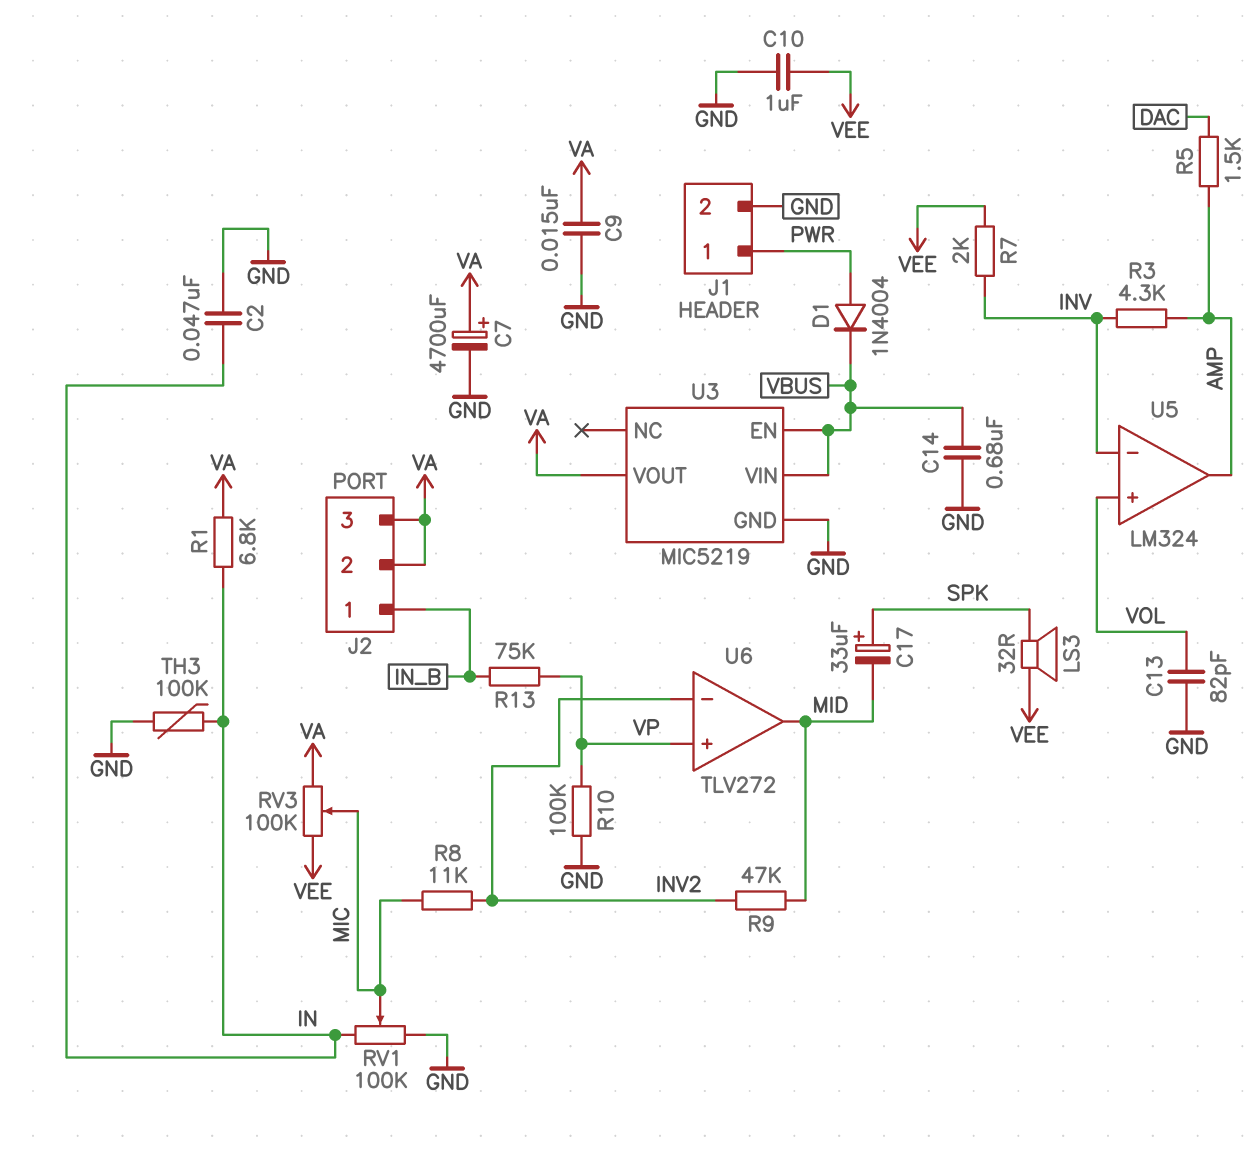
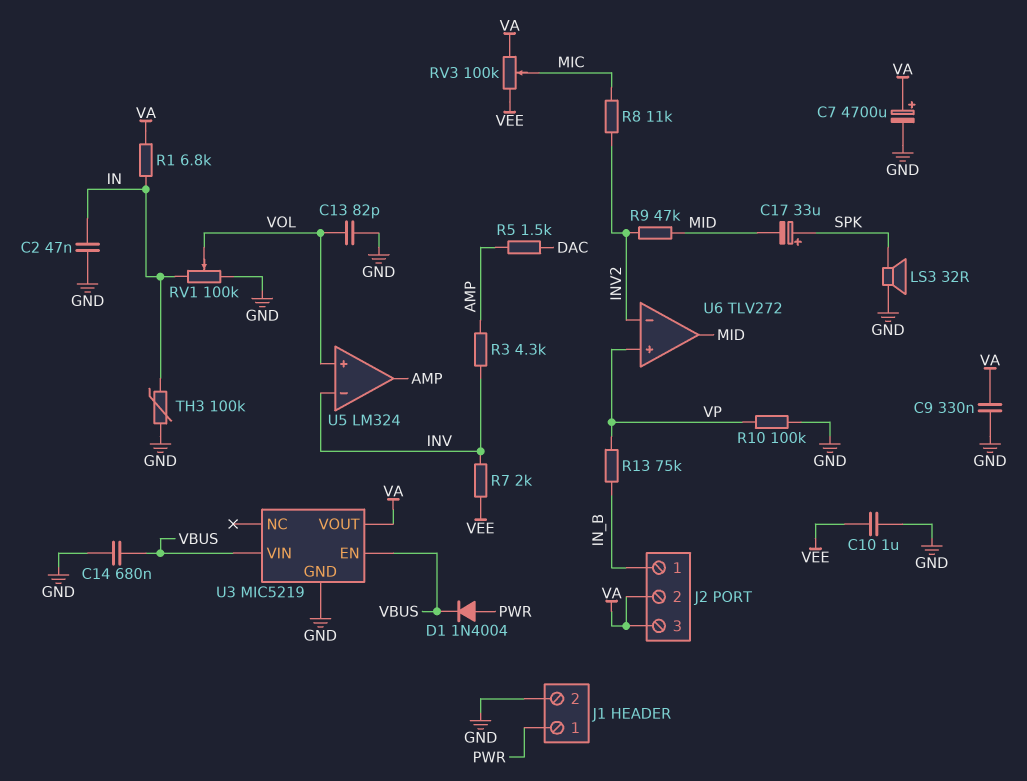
C9: 15nF (GND, VA) -> 330nF (GND, VA)
LS3: speaker 32R (SPK, VEE) -> speaker 32R (GND, SPK)
RV1: 100k (GND, IN, wiper MIC) -> 100k (GND, IN, wiper VOL)

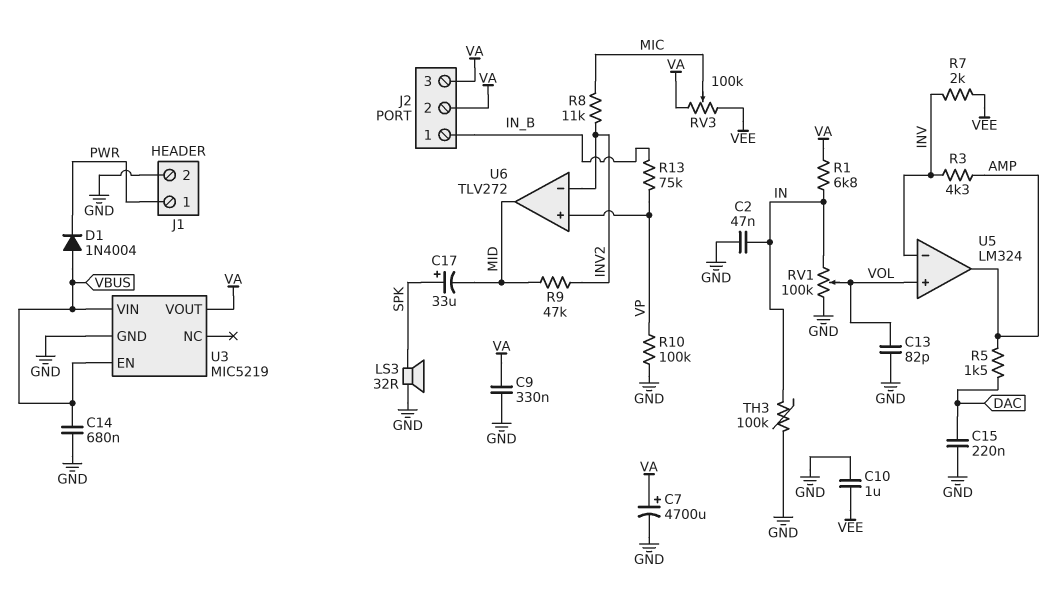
C15: none -> 220nF (DAC, GND)
D1: diode 1N4004 (A PWR, K VBUS) -> diode 1N4004 (A VBUS, K PWR)

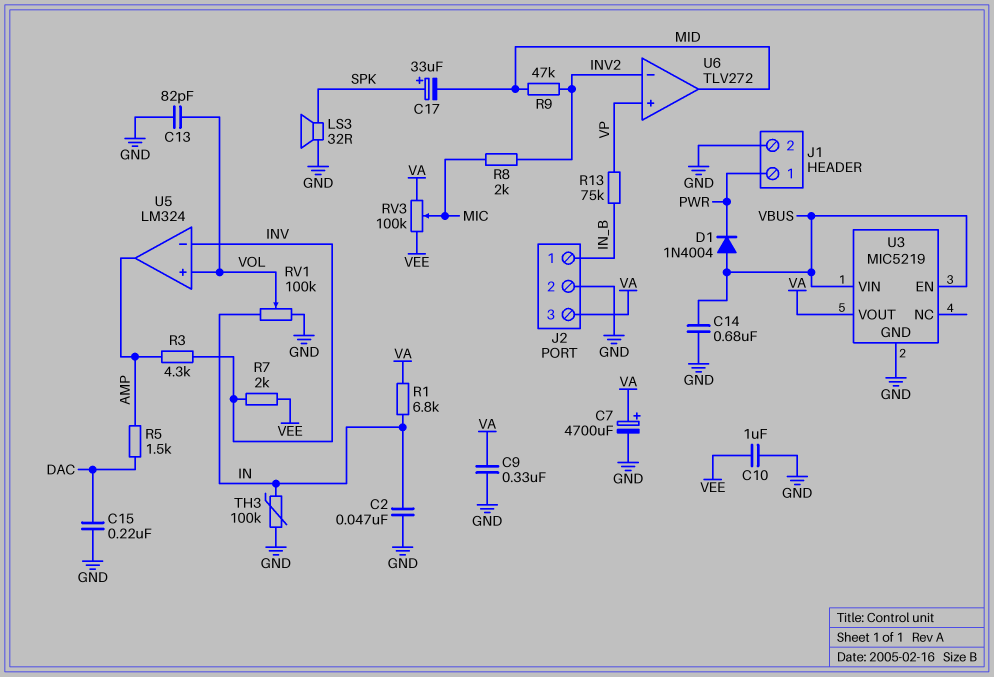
J2 pin 2: VA -> GND
R8: 11k (INV2, MIC) -> 2k (INV2, MIC)
R10: 100k (GND, VP) -> none

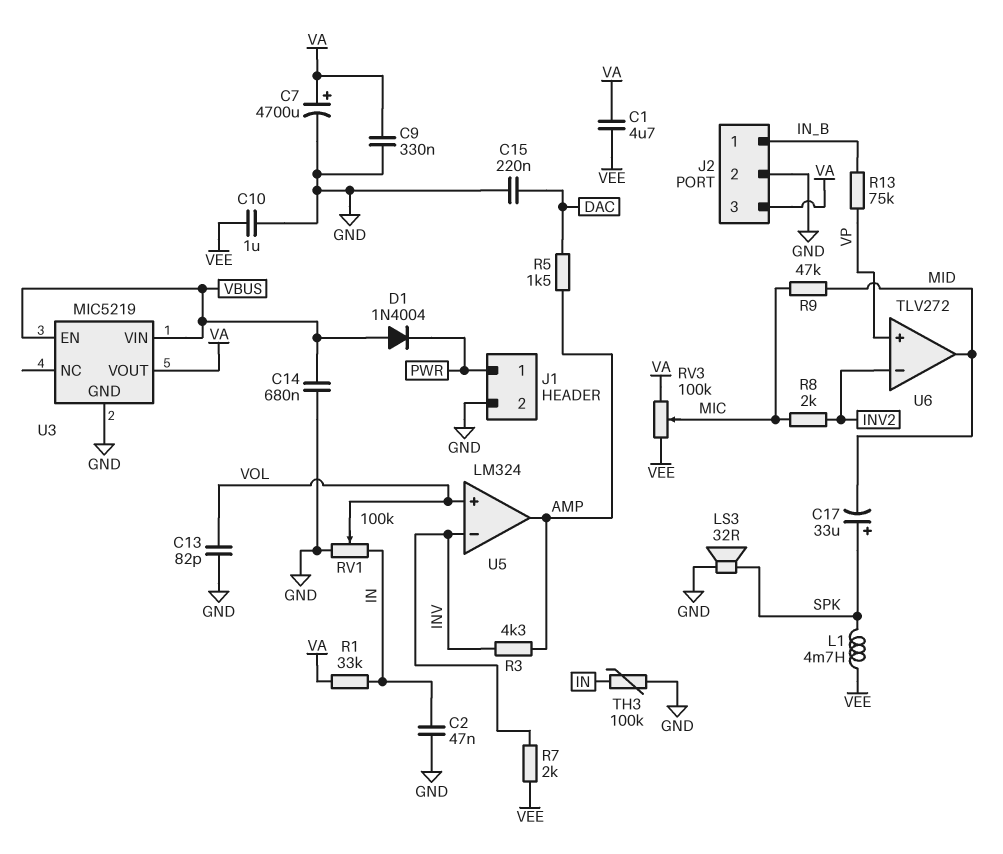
C1: none -> 4.7uF (VA, VEE)
L1: none -> 4.7mH (SPK, VEE)
R1: 6.8k (IN, VA) -> 33k (IN, VA)
R9: 47k (INV2, MID) -> 47k (MIC, MID)

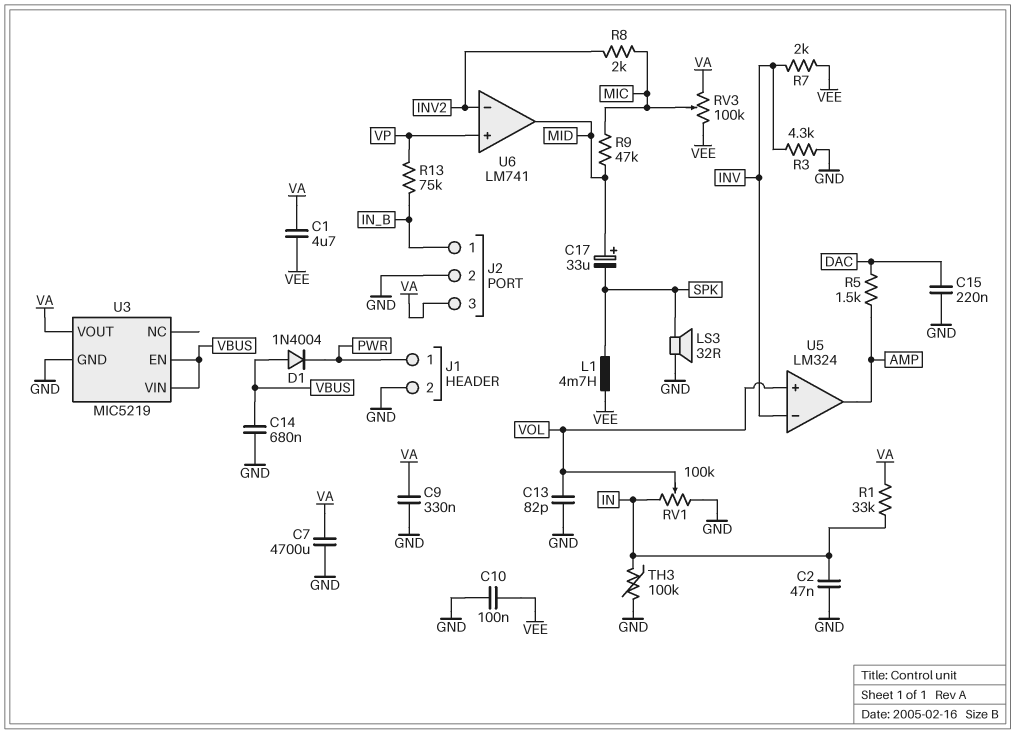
C7: 4700uF (plus VA, minus GND) -> 4700uF (GND, VA)
C10: 1uF (GND, VEE) -> 100nF (GND, VEE)
C17: 33uF (plus SPK, minus MID) -> 33uF (plus MID, minus SPK)
R3: 4.3k (AMP, INV) -> 4.3k (GND, INV)
U6: TLV272 -> LM741

